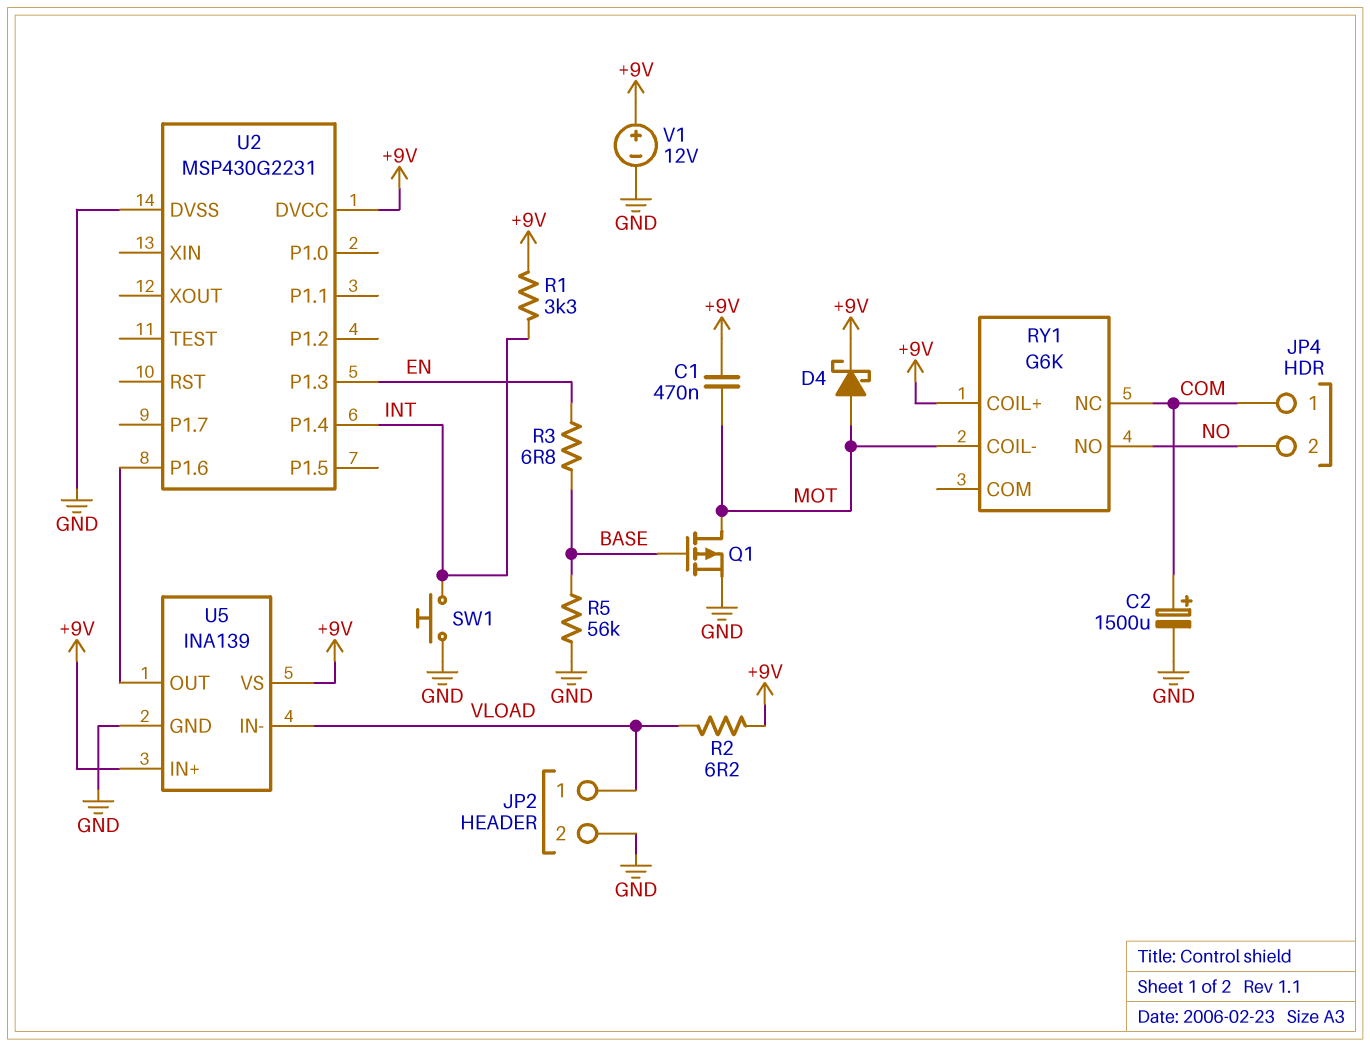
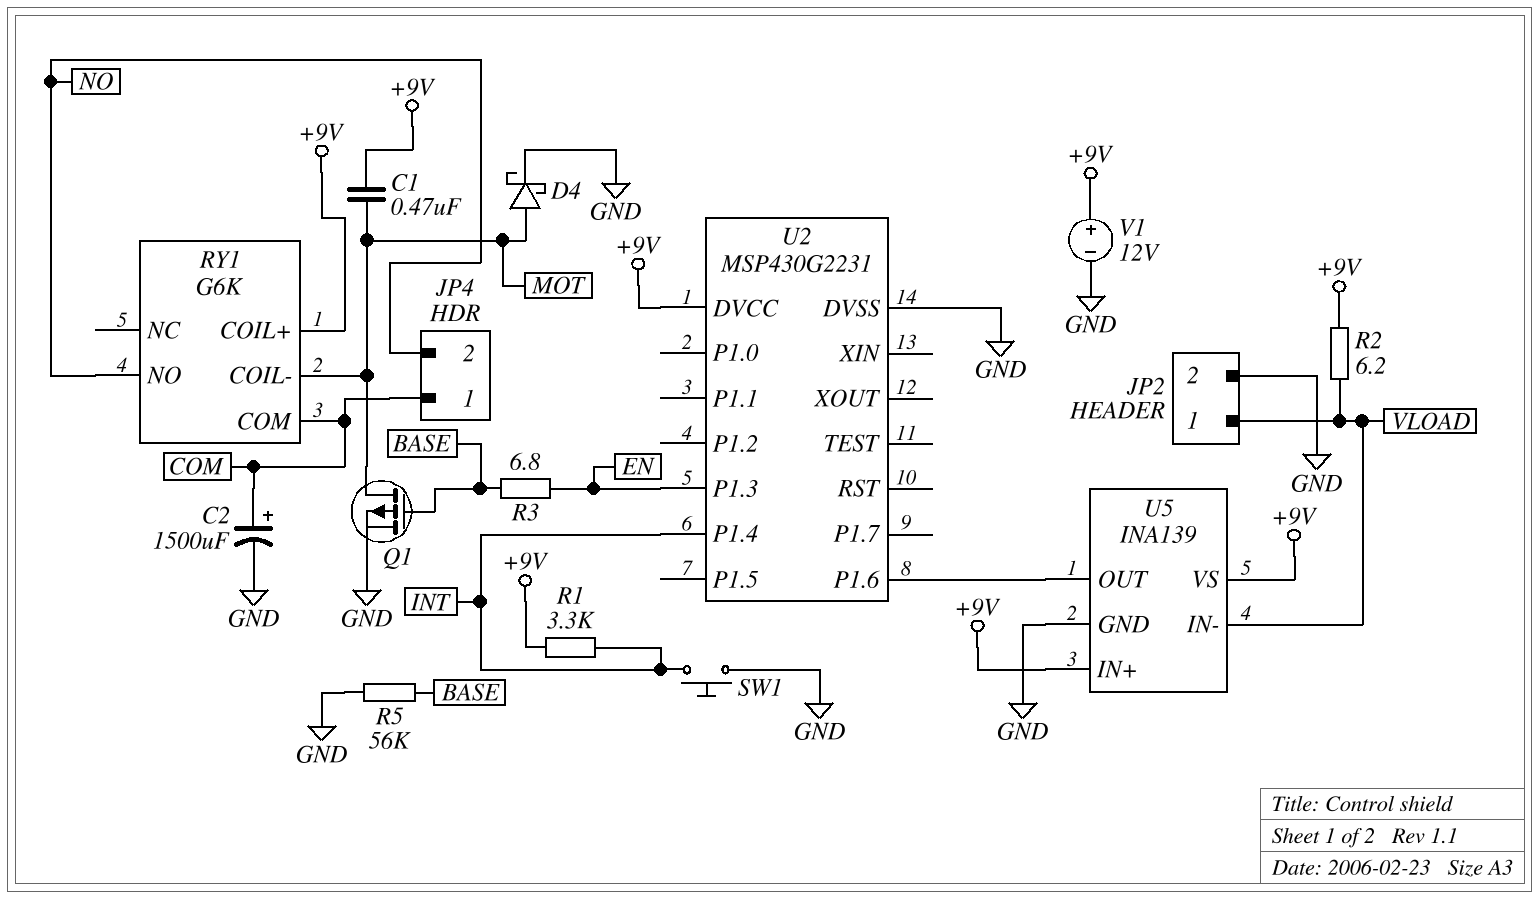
D4: schottky (A MOT, K +9V) -> schottky (A MOT, K GND)
RY1 pin COM: none -> COM
RY1 pin NC: COM -> none

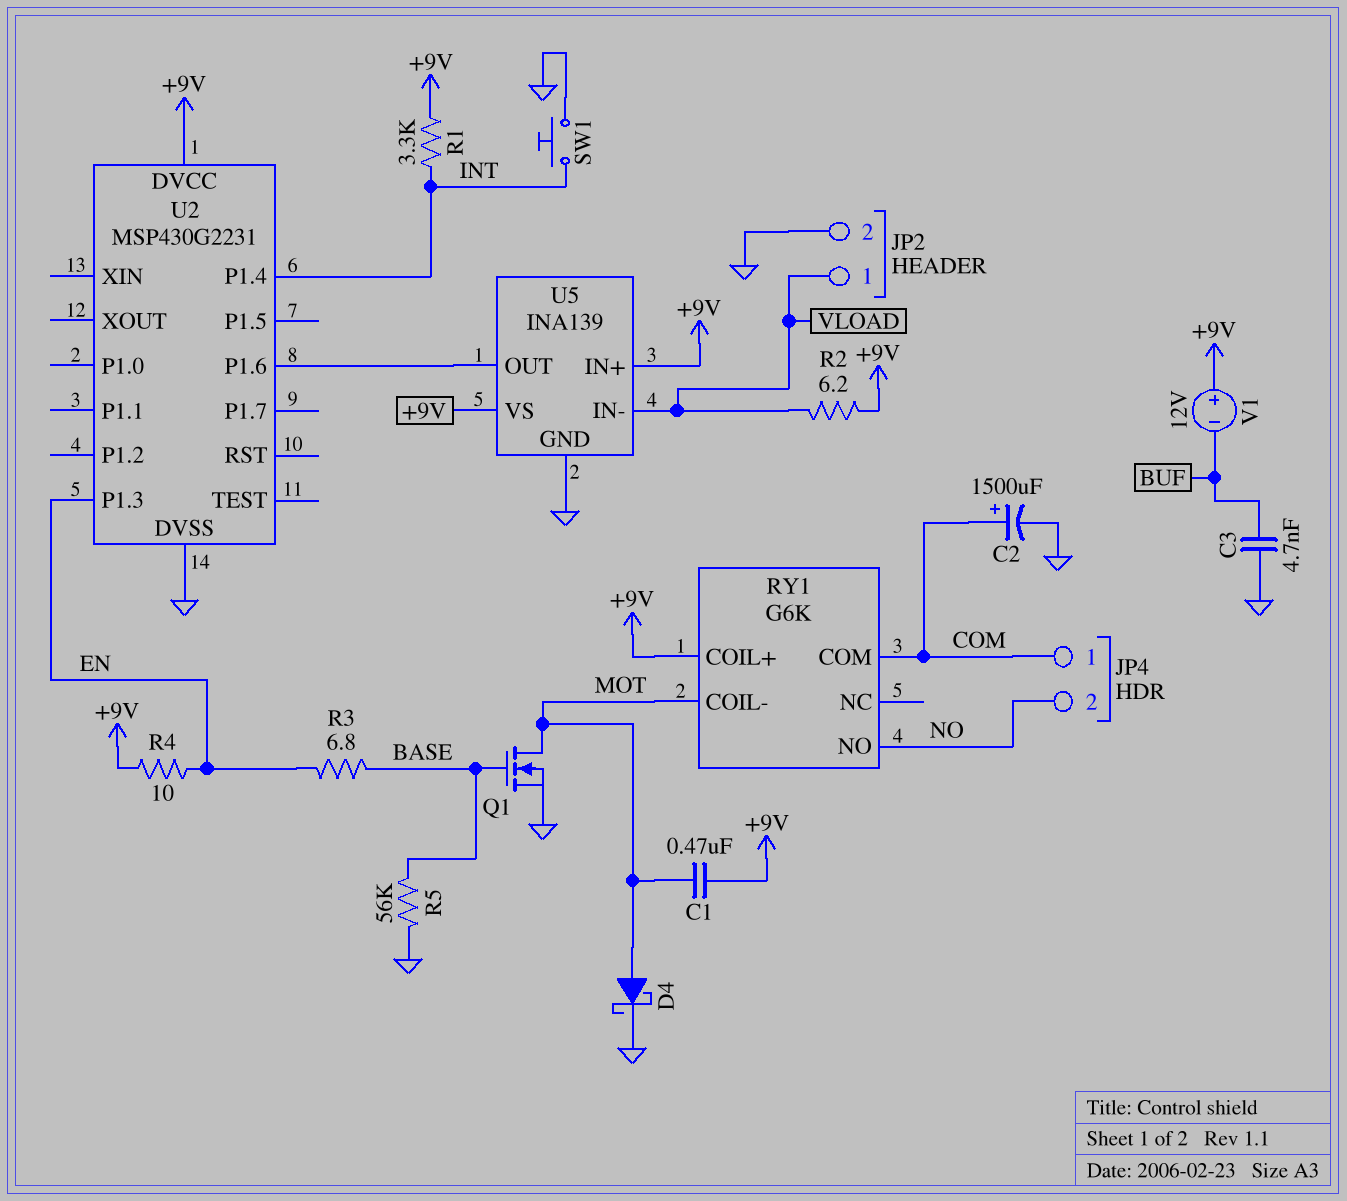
C3: none -> 4.7nF (BUF, GND)
Q1: PMOS (G BASE, D MOT, S GND) -> NMOS (G BASE, D MOT, S GND)
R4: none -> 10 (+9V, EN)
V1: 12V (plus +9V, minus GND) -> 12V (plus +9V, minus BUF)

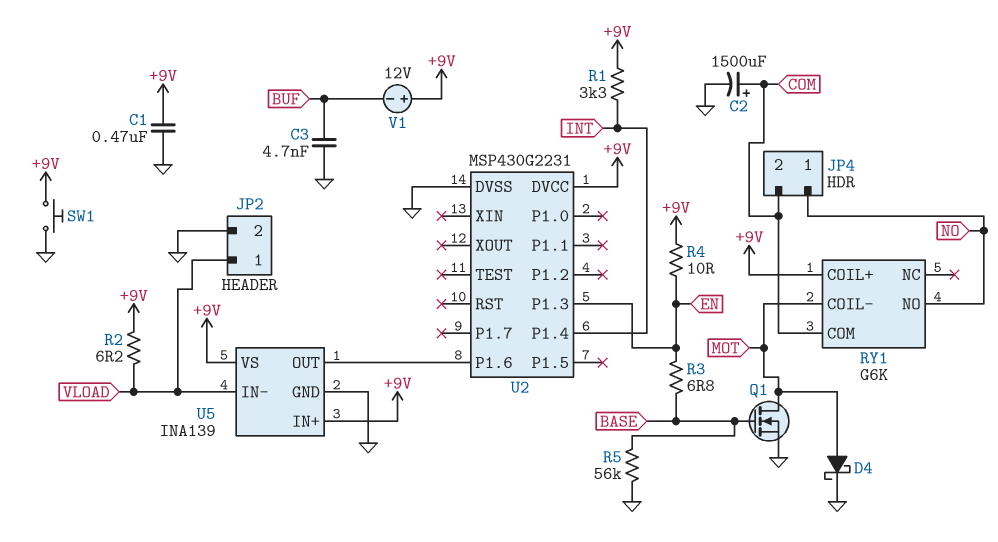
C1: 470nF (+9V, MOT) -> 470nF (+9V, GND)
JP4 pin 1: COM -> NO
JP4 pin 2: NO -> COM
SW1: button (GND, INT) -> button (+9V, GND)

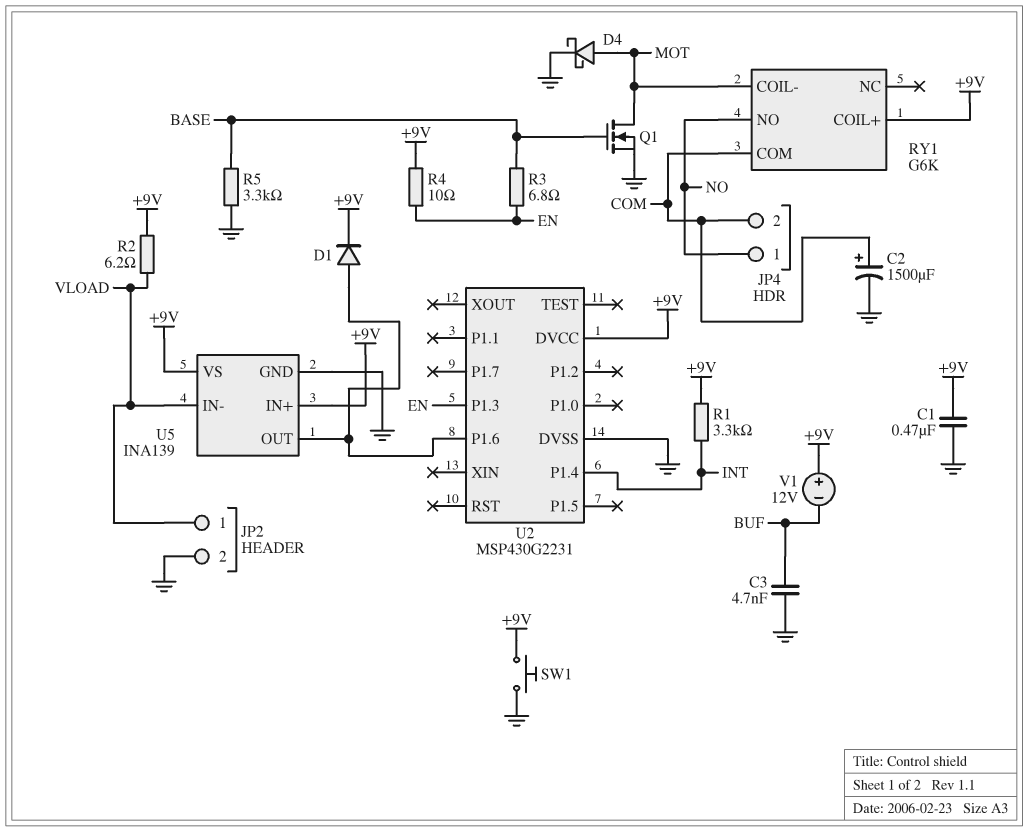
D1: none -> diode (A U2/P1.6, K +9V)
R5: 56k (BASE, GND) -> 3.3k (BASE, GND)

